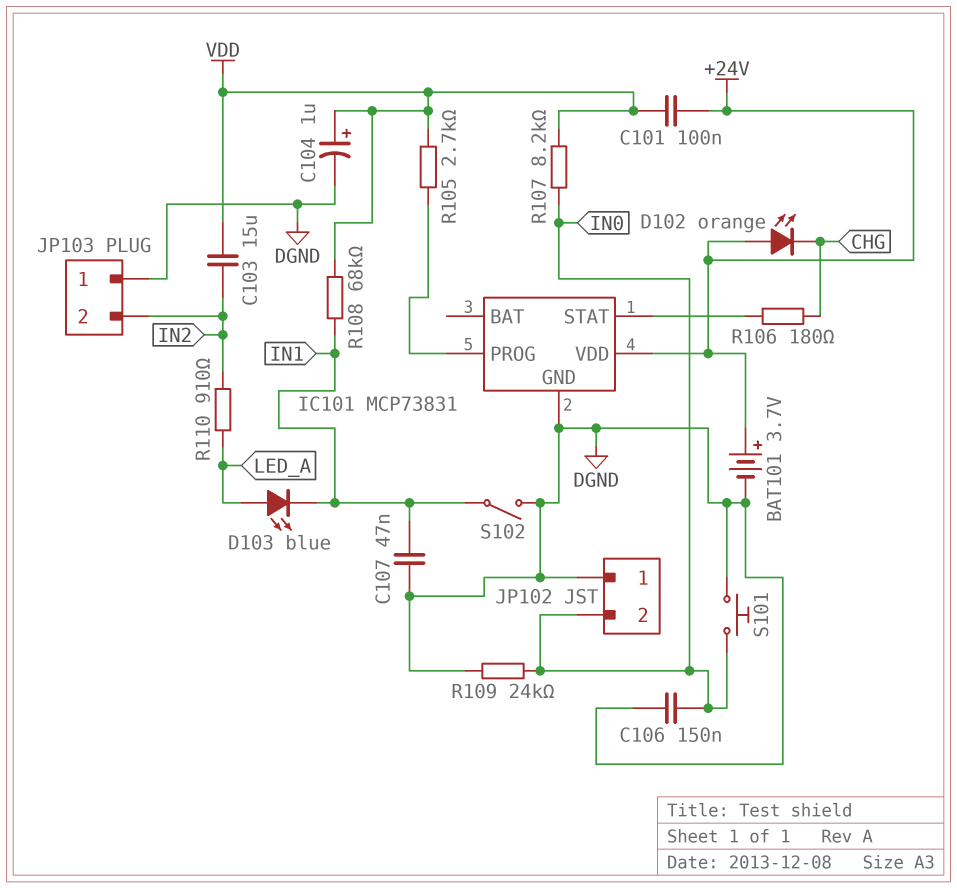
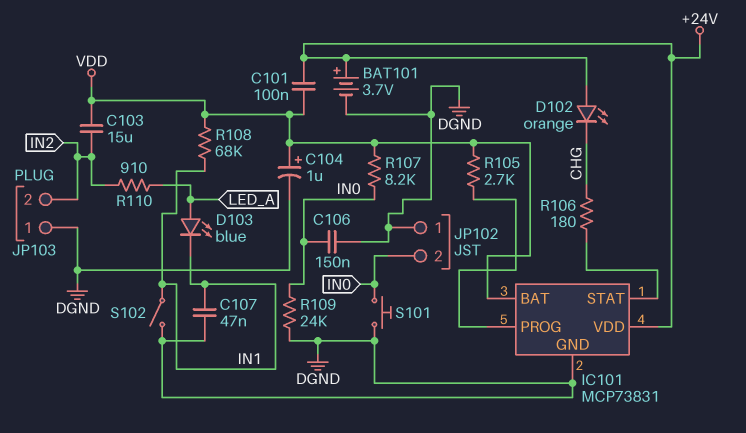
IC101 pin BAT: none -> VDD

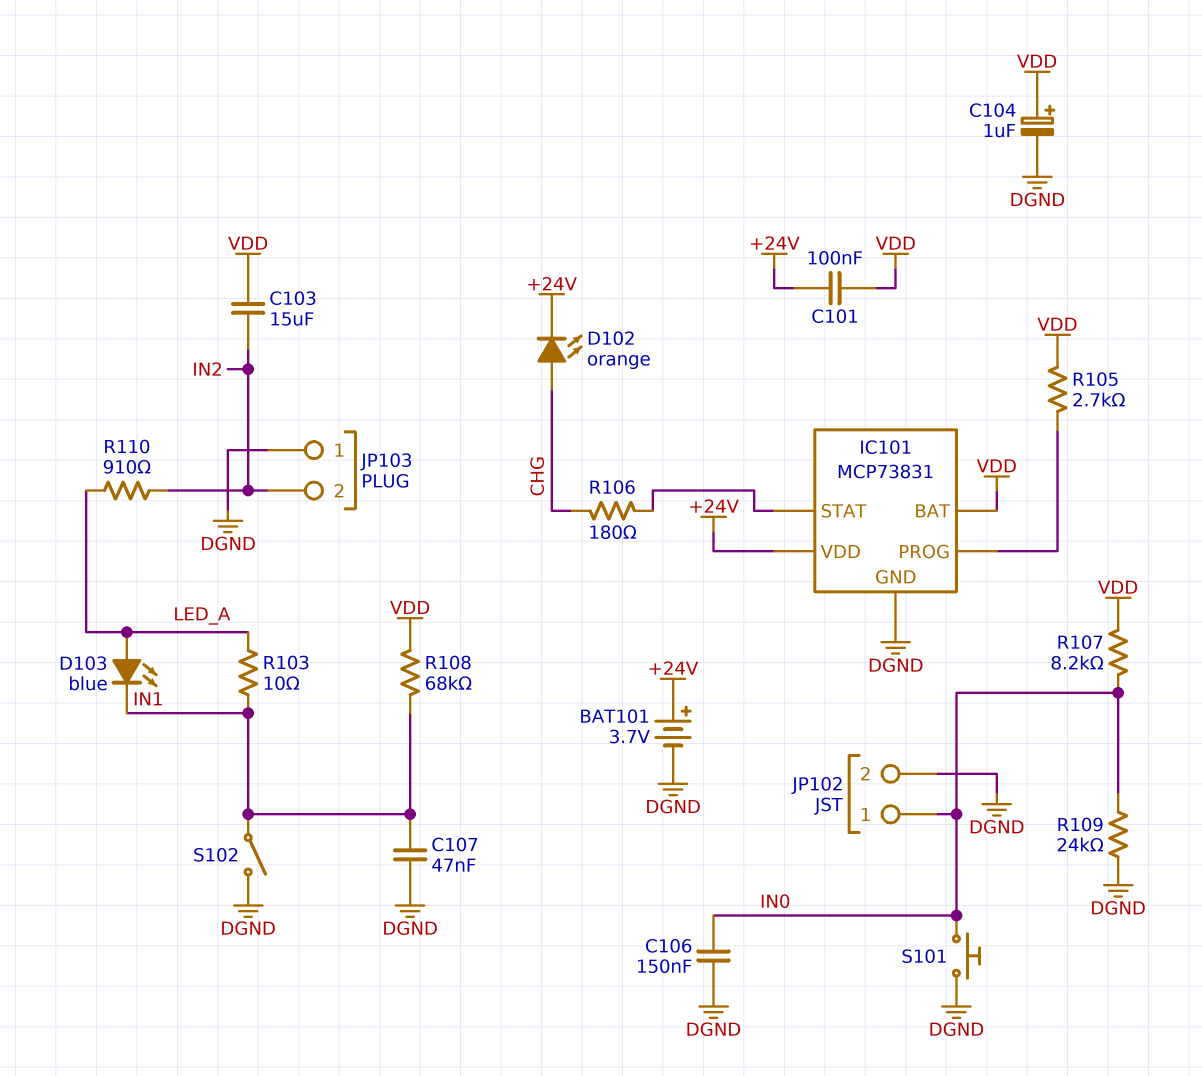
D102: LED orange (A +24V, K CHG) -> LED orange (A CHG, K +24V)
JP102 pin 1: DGND -> IN0
JP102 pin 2: IN0 -> DGND
R103: none -> 10 (IN1, LED_A)

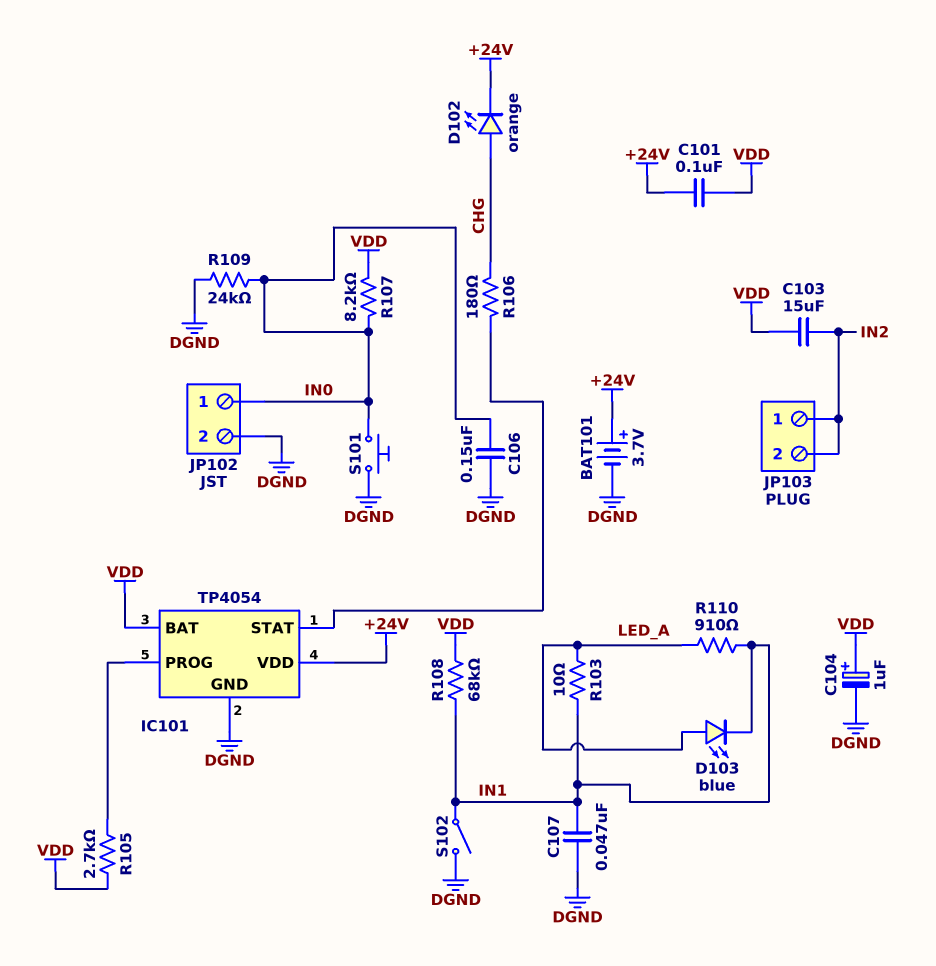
IC101: MCP73831 -> TP4054
JP103 pin 1: DGND -> IN2
R110: 910 (IN2, LED_A) -> 910 (IN1, LED_A)

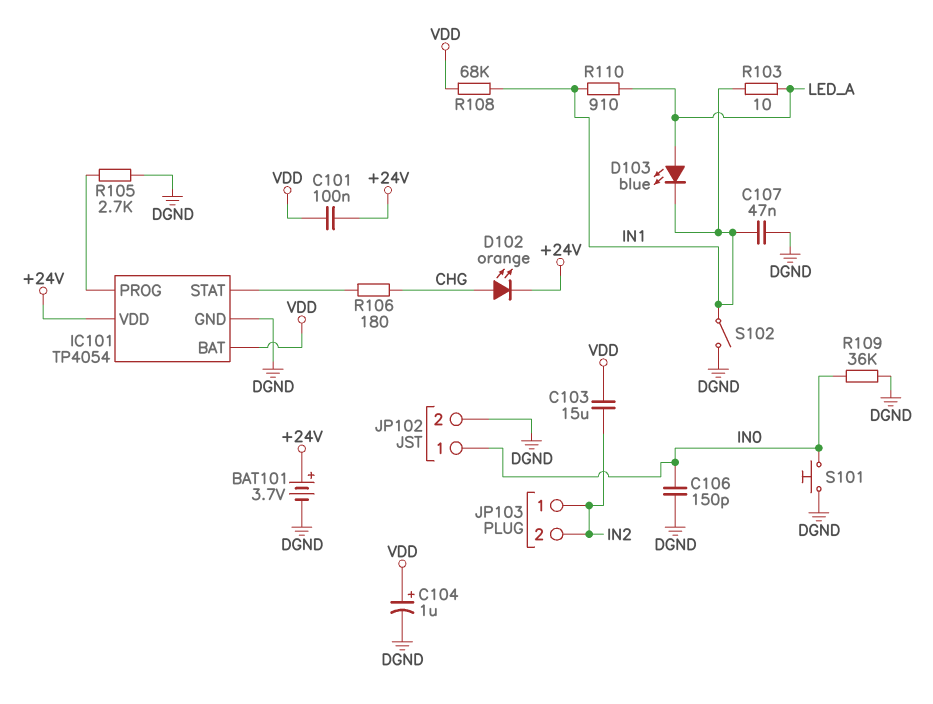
C106: 150nF (DGND, IN0) -> 150pF (DGND, IN0)
R105: 2.7k (IC101/PROG, VDD) -> 2.7k (DGND, IC101/PROG)
R107: 8.2k (IN0, VDD) -> none
R109: 24k (DGND, IN0) -> 36k (DGND, IN0)

